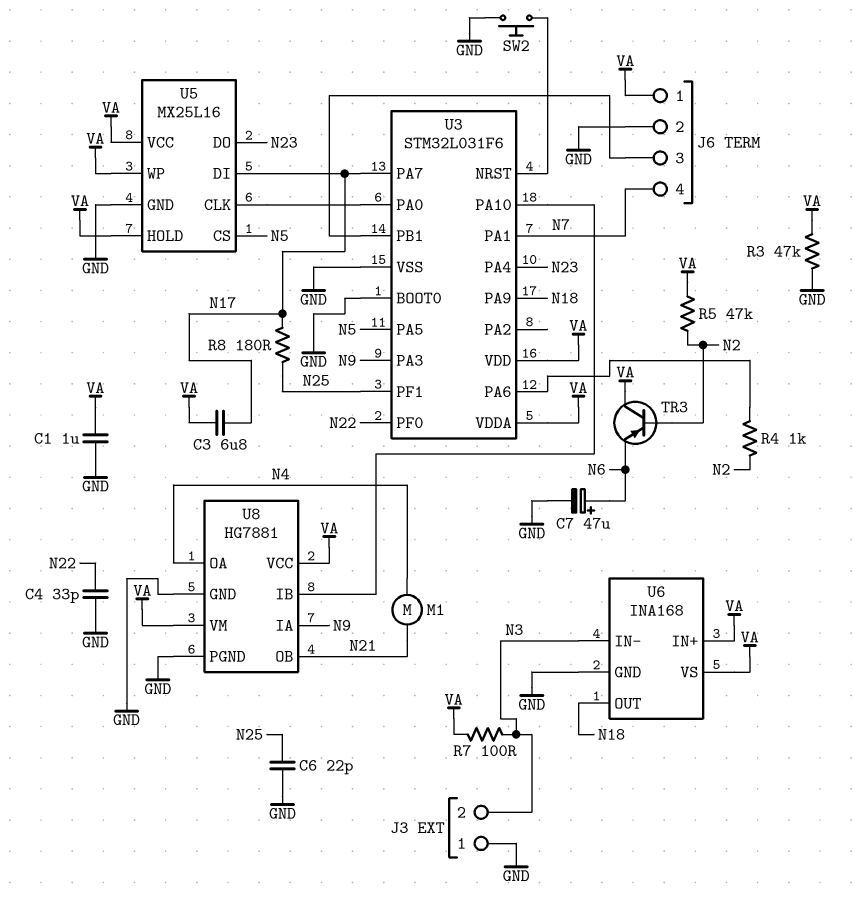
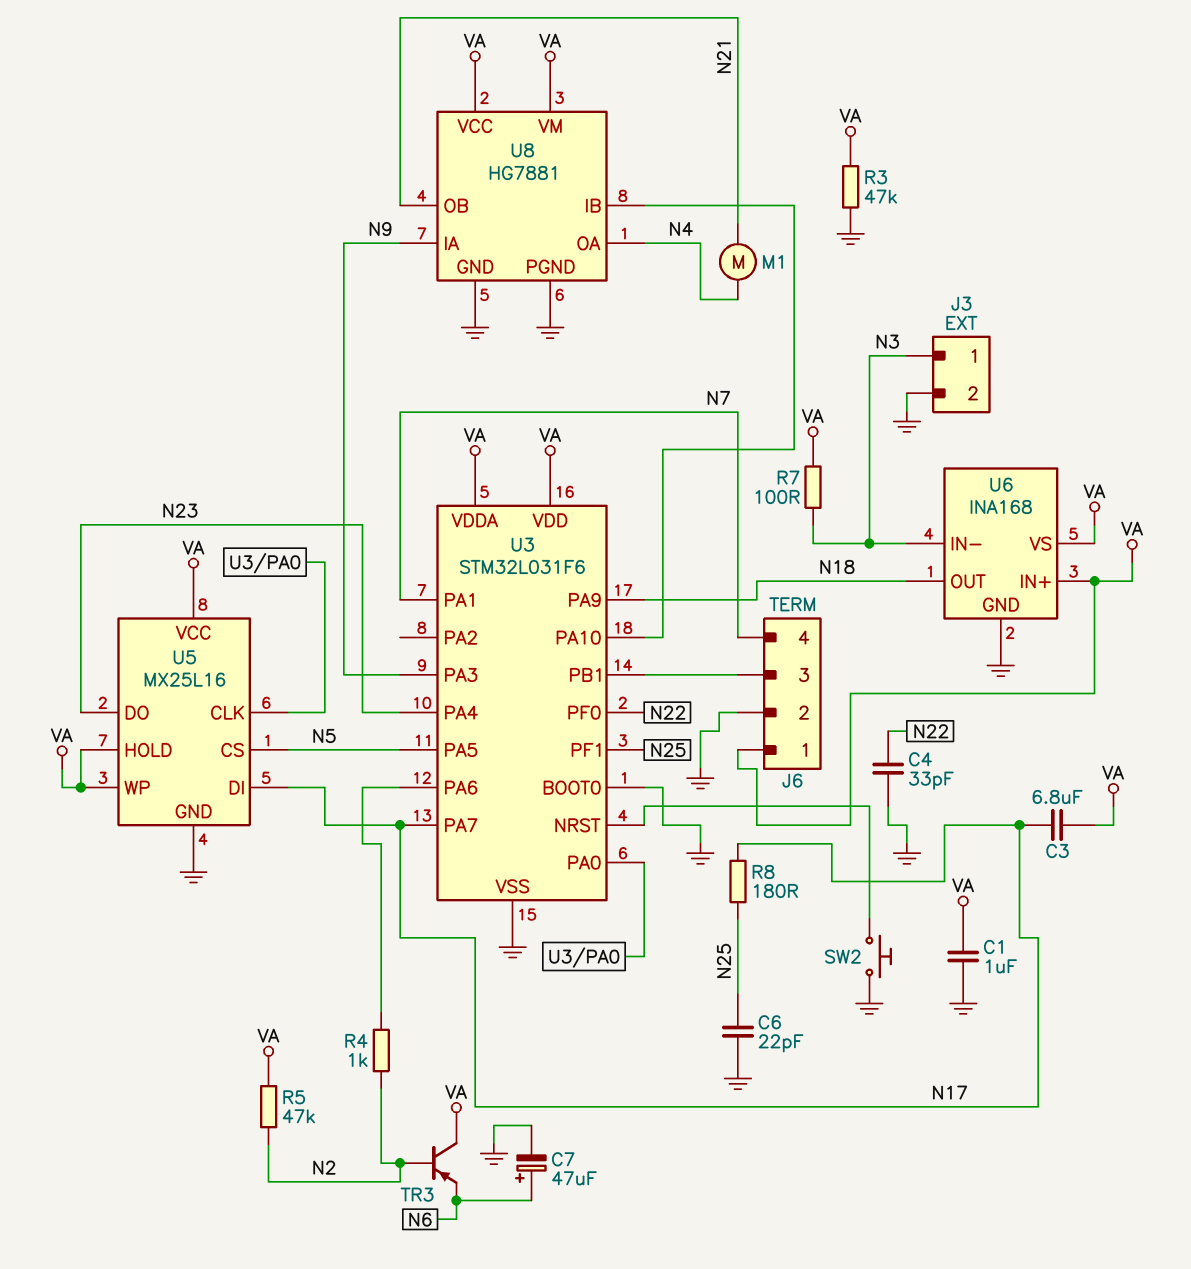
J3 pin 1: GND -> N3
J3 pin 2: N3 -> GND

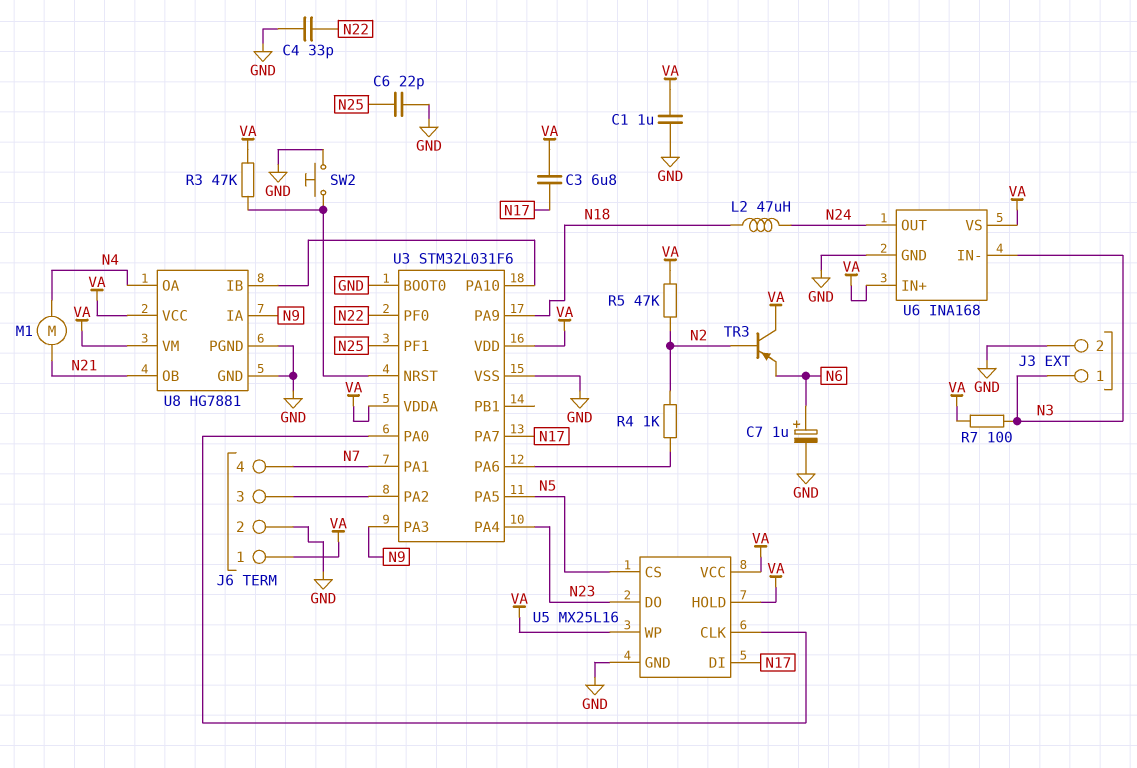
C7: 47uF (plus N6, minus GND) -> 1uF (plus N6, minus GND)
L2: none -> 47uH (N18, N24)
R3: 47k (GND, VA) -> 47k (U3/NRST, VA)
R8: 180 (N17, N25) -> none
U3 pin PA2: none -> J6/3
U3 pin PB1: J6/3 -> none
U6 pin OUT: N18 -> N24

